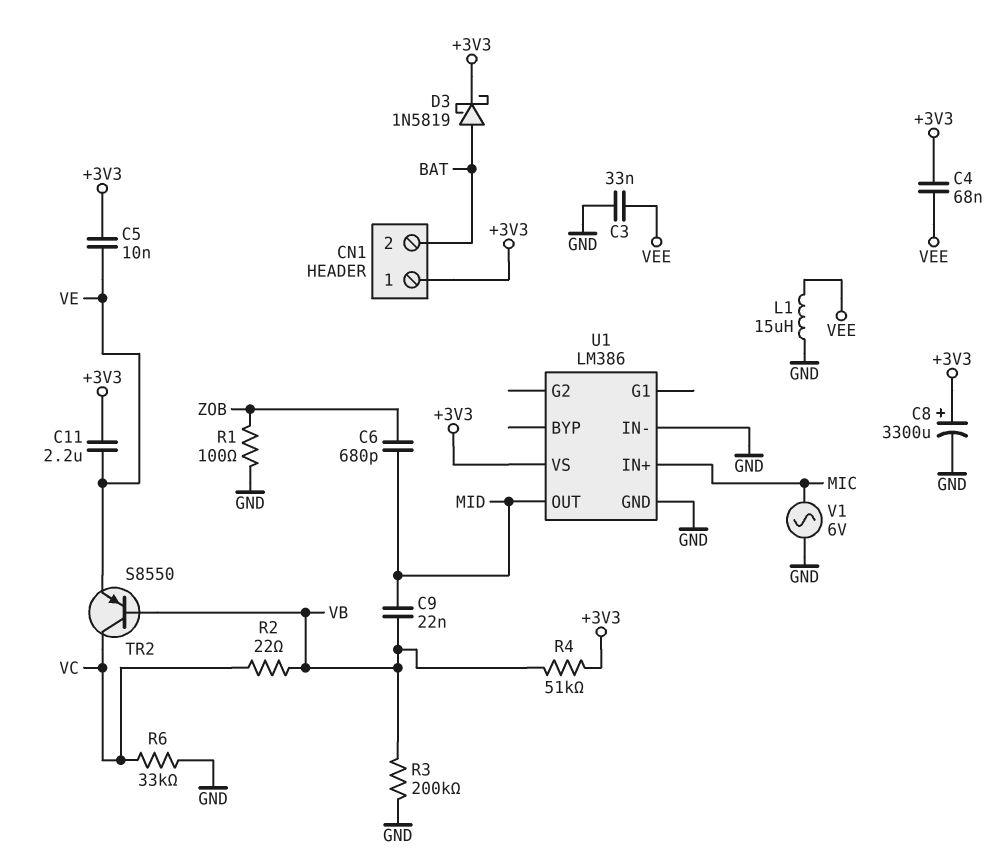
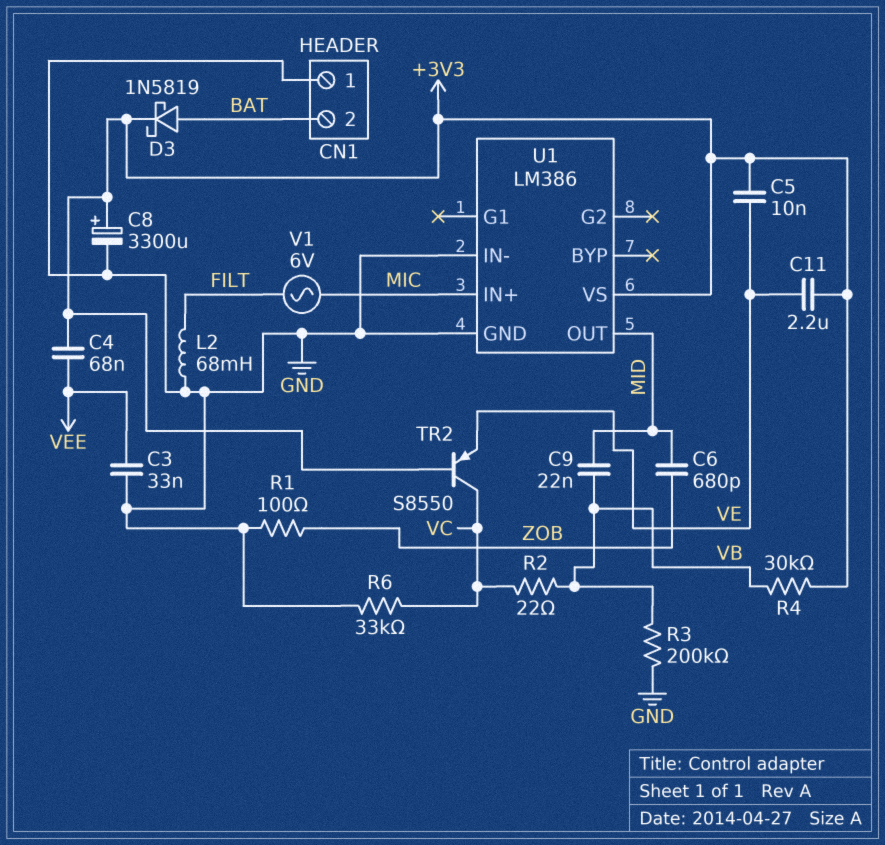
CN1 pin 1: +3V3 -> GND
L1: 15uH (GND, VEE) -> none
L2: none -> 68mH (FILT, GND)
R4: 51k (+3V3, VB) -> 30k (+3V3, VB)
TR2: PNP S8550 (B VB, C VC, E VE) -> PNP S8550 (B +3V3, C VC, E VE)
V1: AC 6V (GND, MIC) -> AC 6V (FILT, MIC)

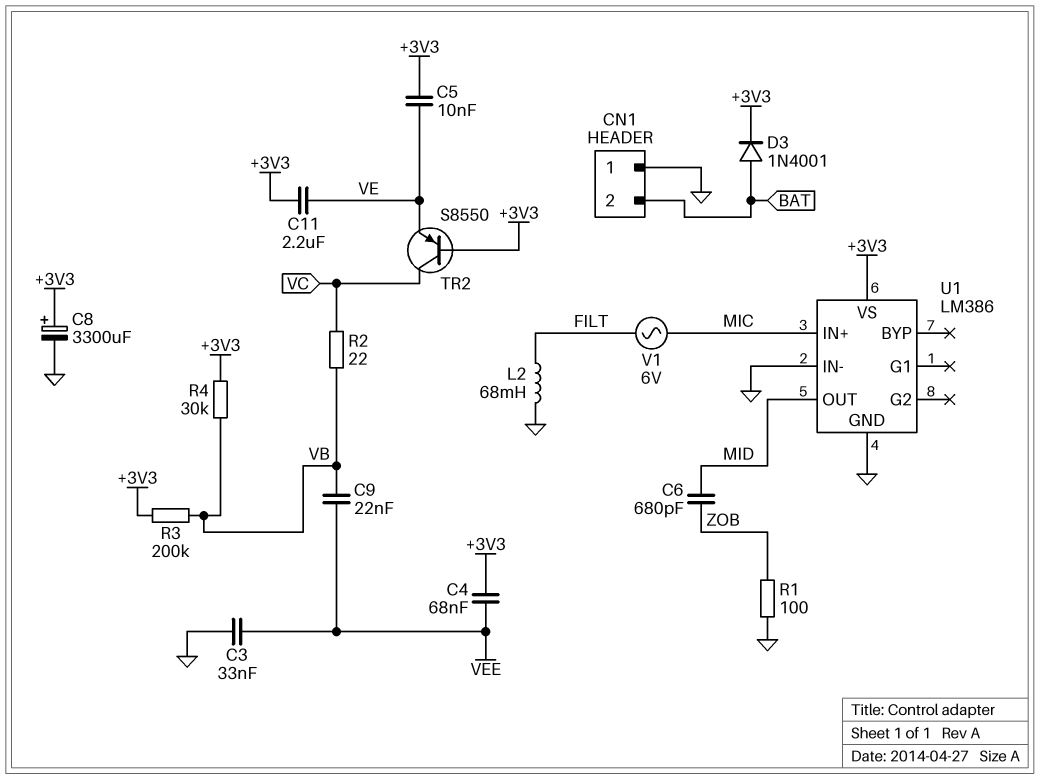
C9: 22nF (MID, VB) -> 22nF (VB, VEE)
D3: schottky 1N5819 (A BAT, K +3V3) -> diode 1N4001 (A BAT, K +3V3)
R3: 200k (GND, VB) -> 200k (+3V3, VB)
R6: 33k (GND, VC) -> none

